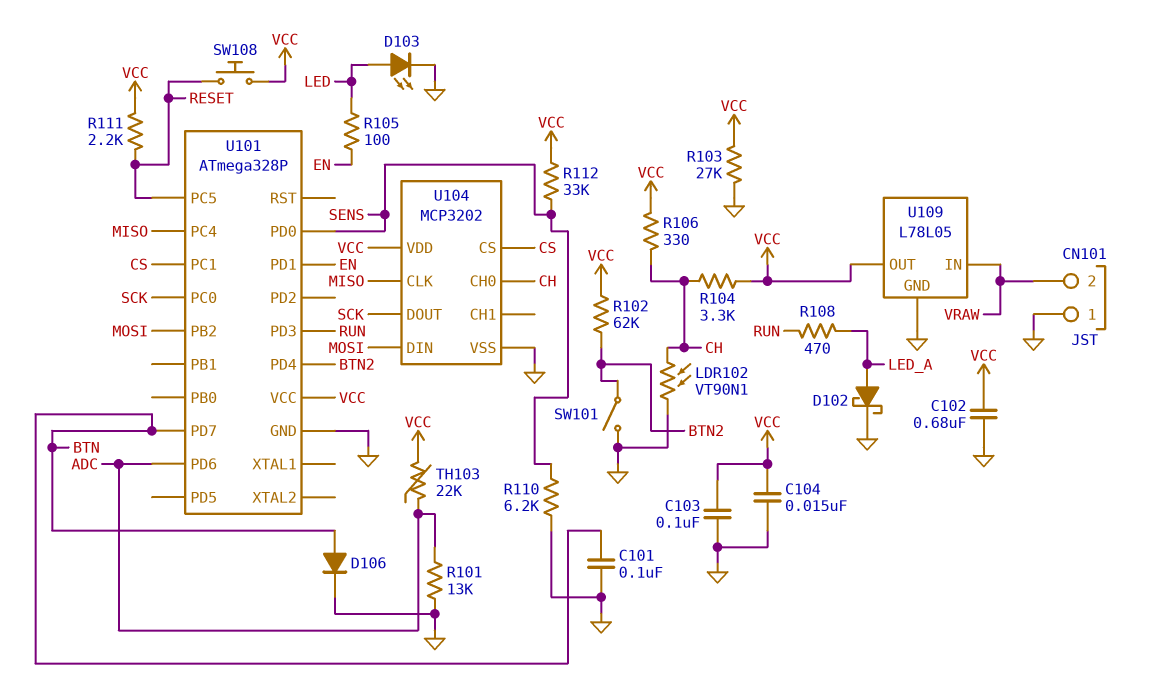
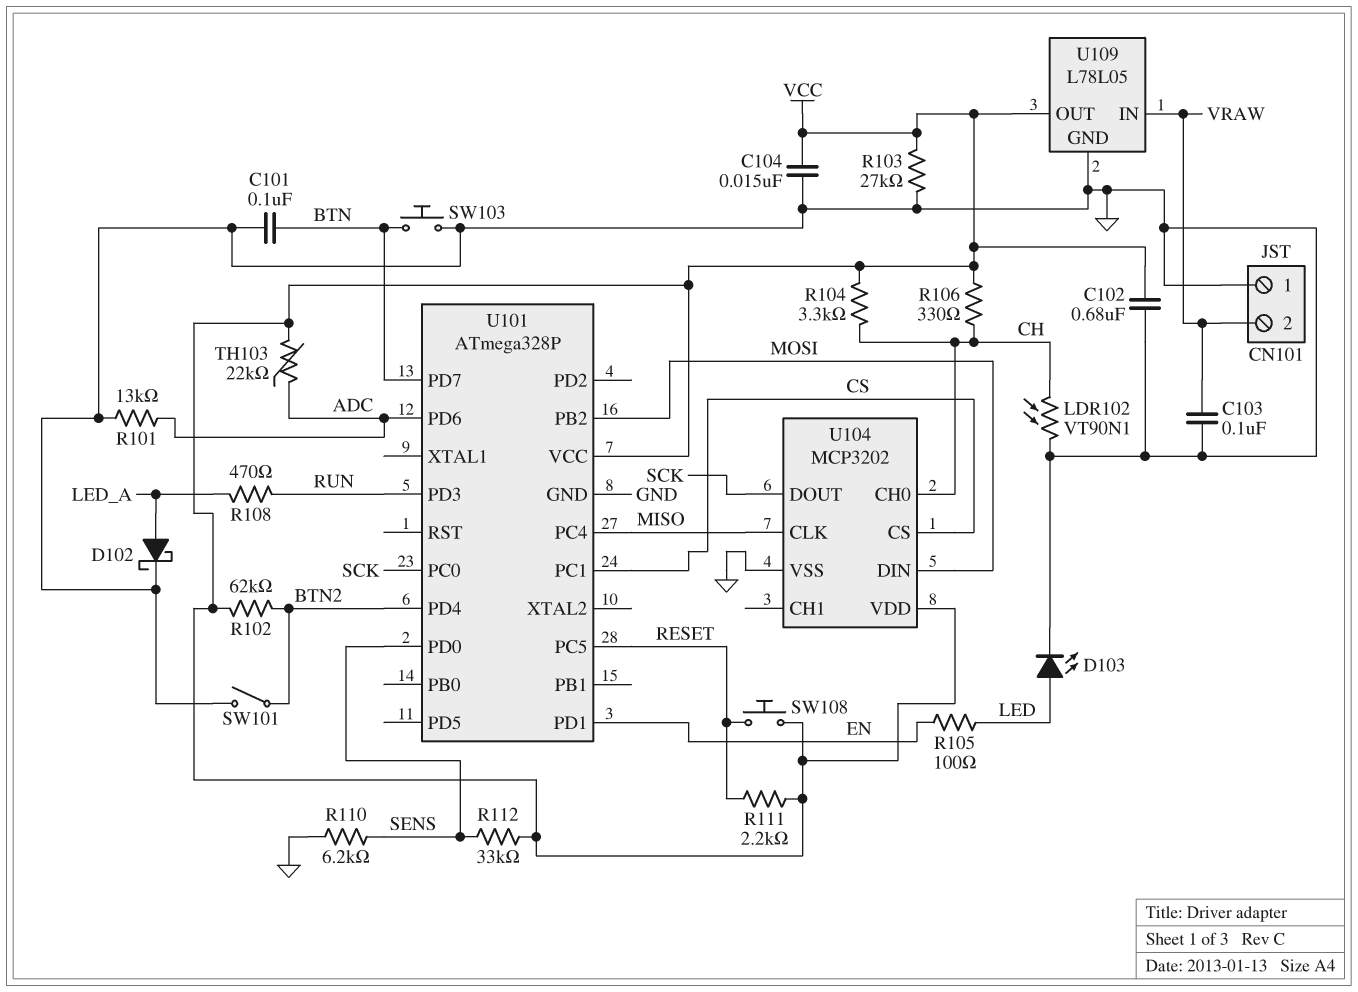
C103: 100nF (GND, VCC) -> 100nF (GND, VRAW)
D106: diode (A BTN, K GND) -> none
SW103: none -> button (BTN, GND)

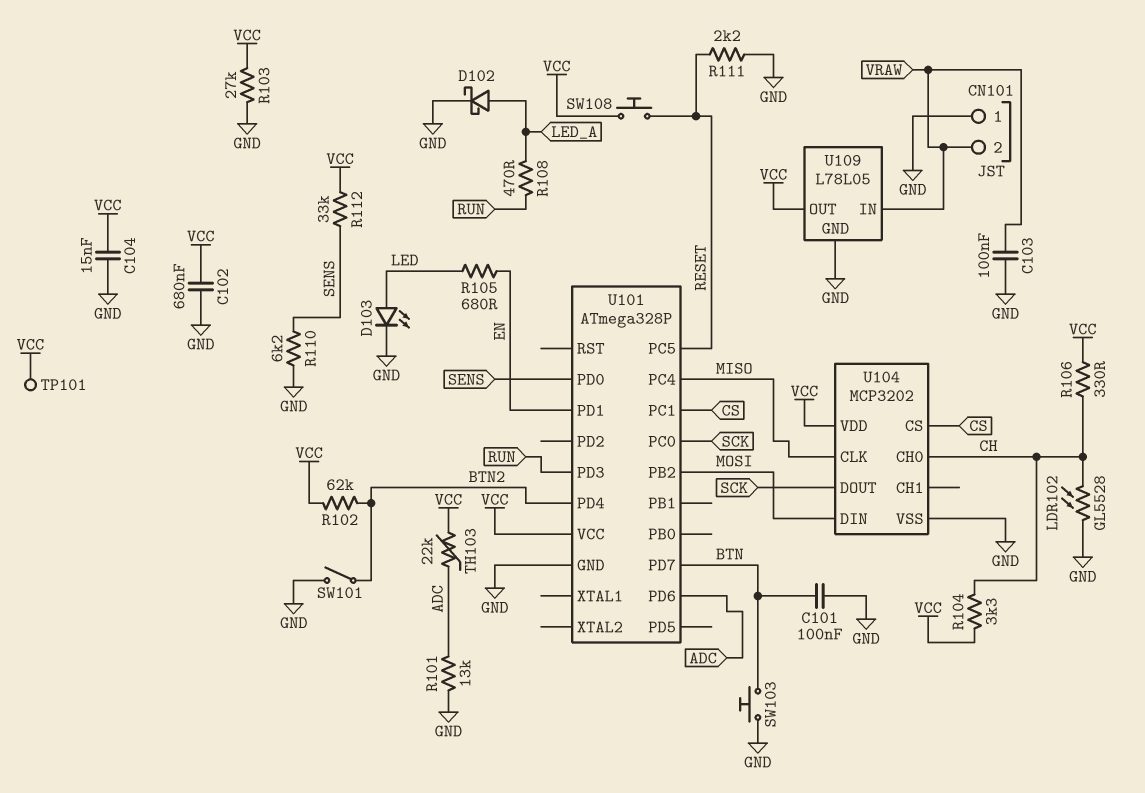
LDR102: VT90N1 (CH, GND) -> GL5528 (CH, GND)
R105: 100 (EN, LED) -> 680 (EN, LED)
R111: 2.2k (RESET, VCC) -> 2.2k (GND, RESET)
TP101: none -> test point (VCC)

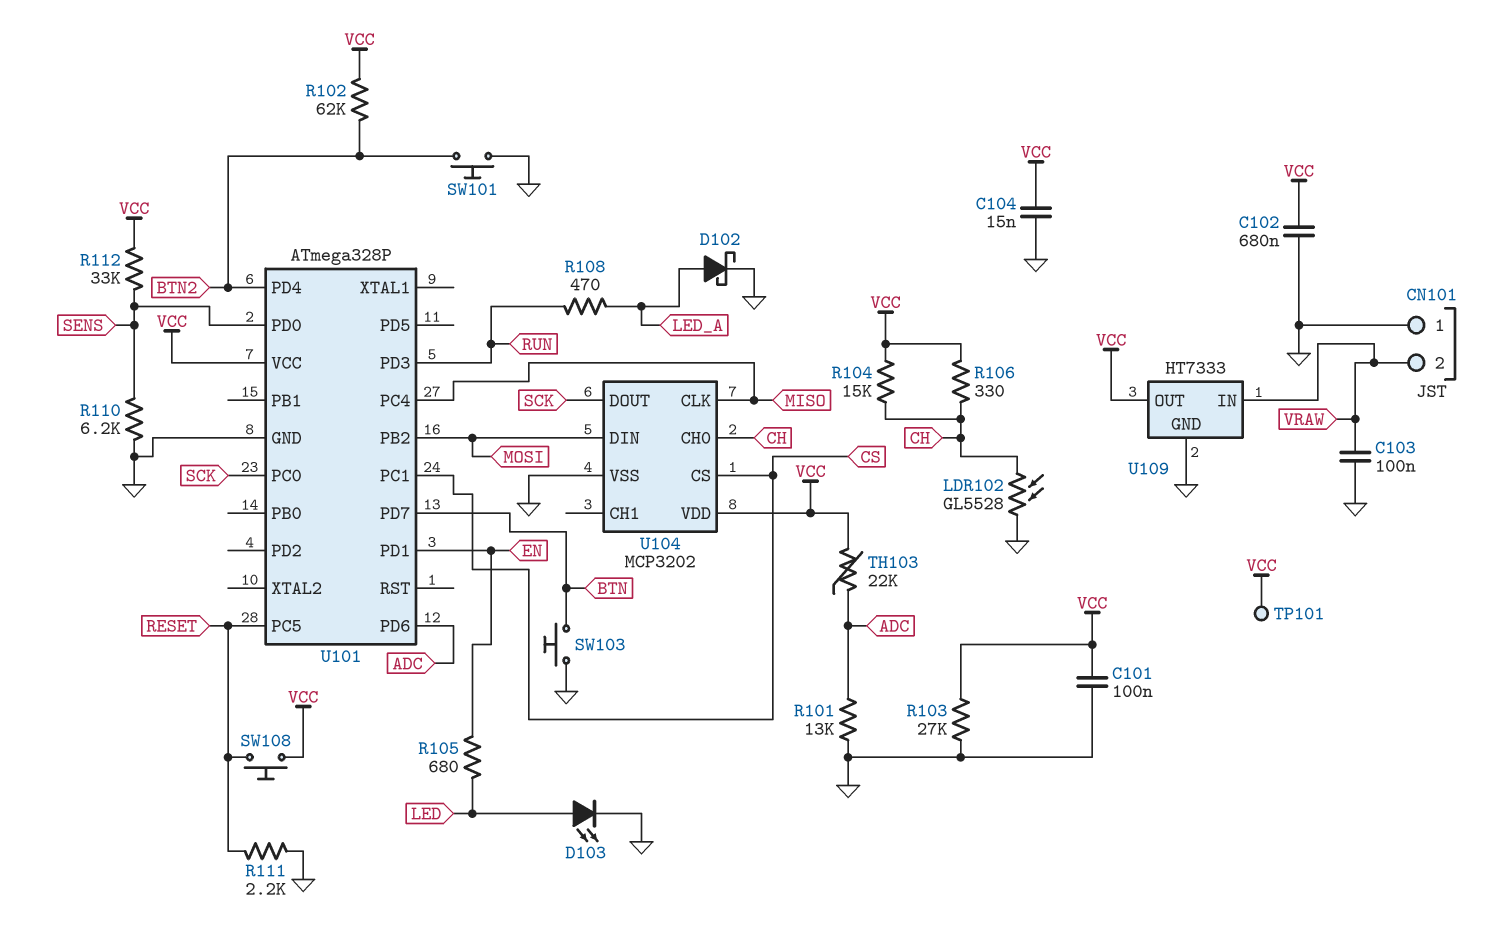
C101: 100nF (BTN, GND) -> 100nF (GND, VCC)
R104: 3.3k (CH, VCC) -> 15k (CH, VCC)
SW101: switch (BTN2, GND) -> button (BTN2, GND)
U109: L78L05 -> HT7333

